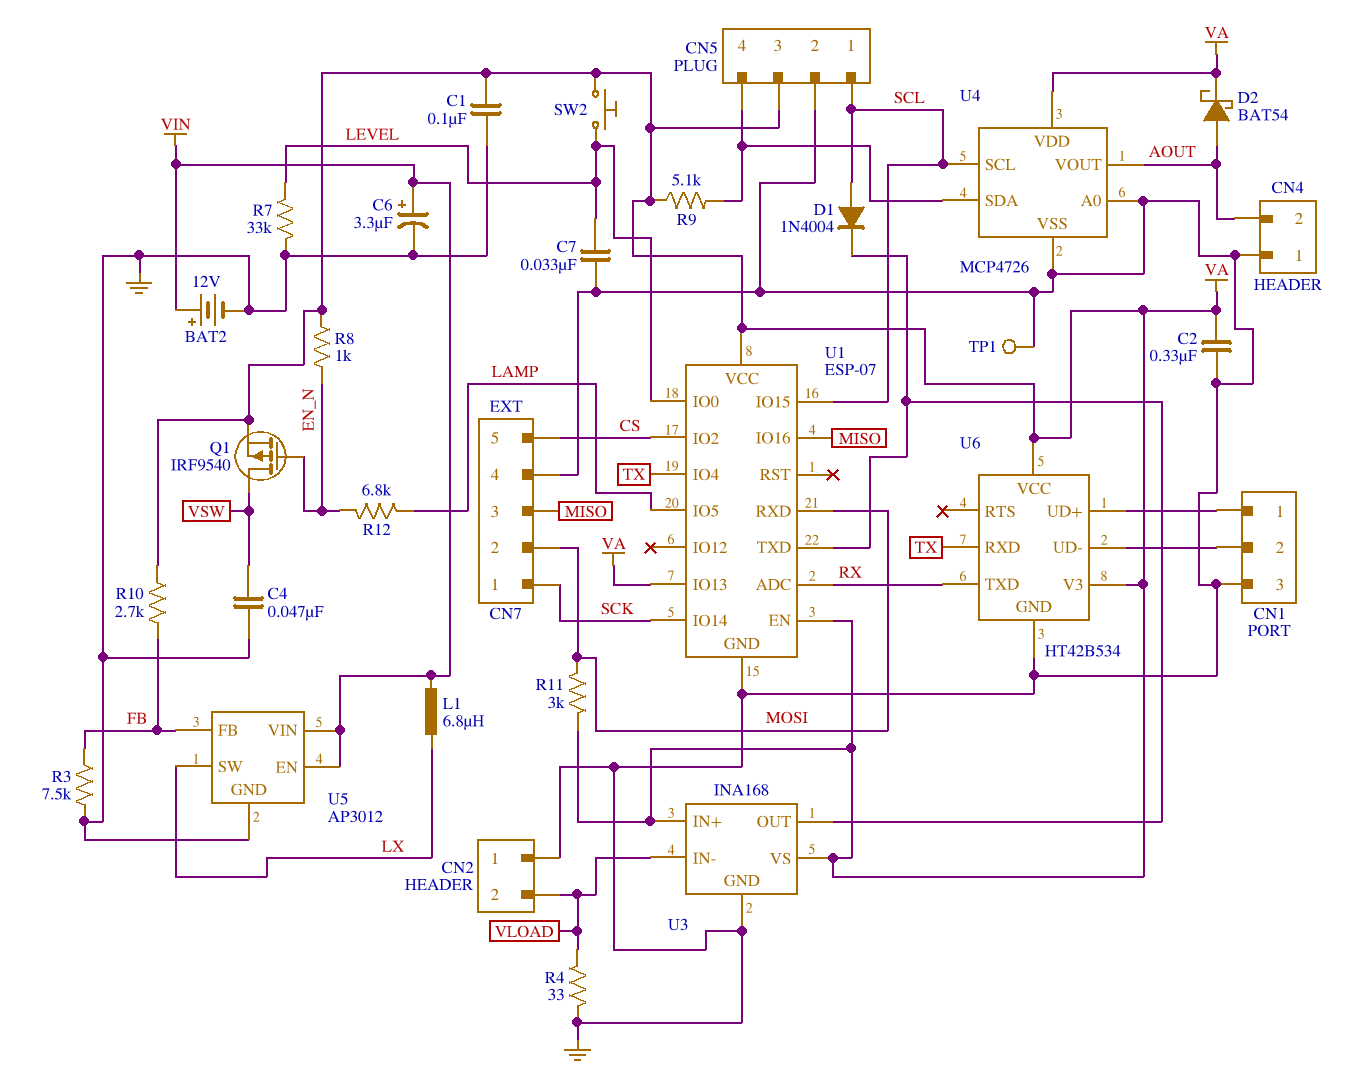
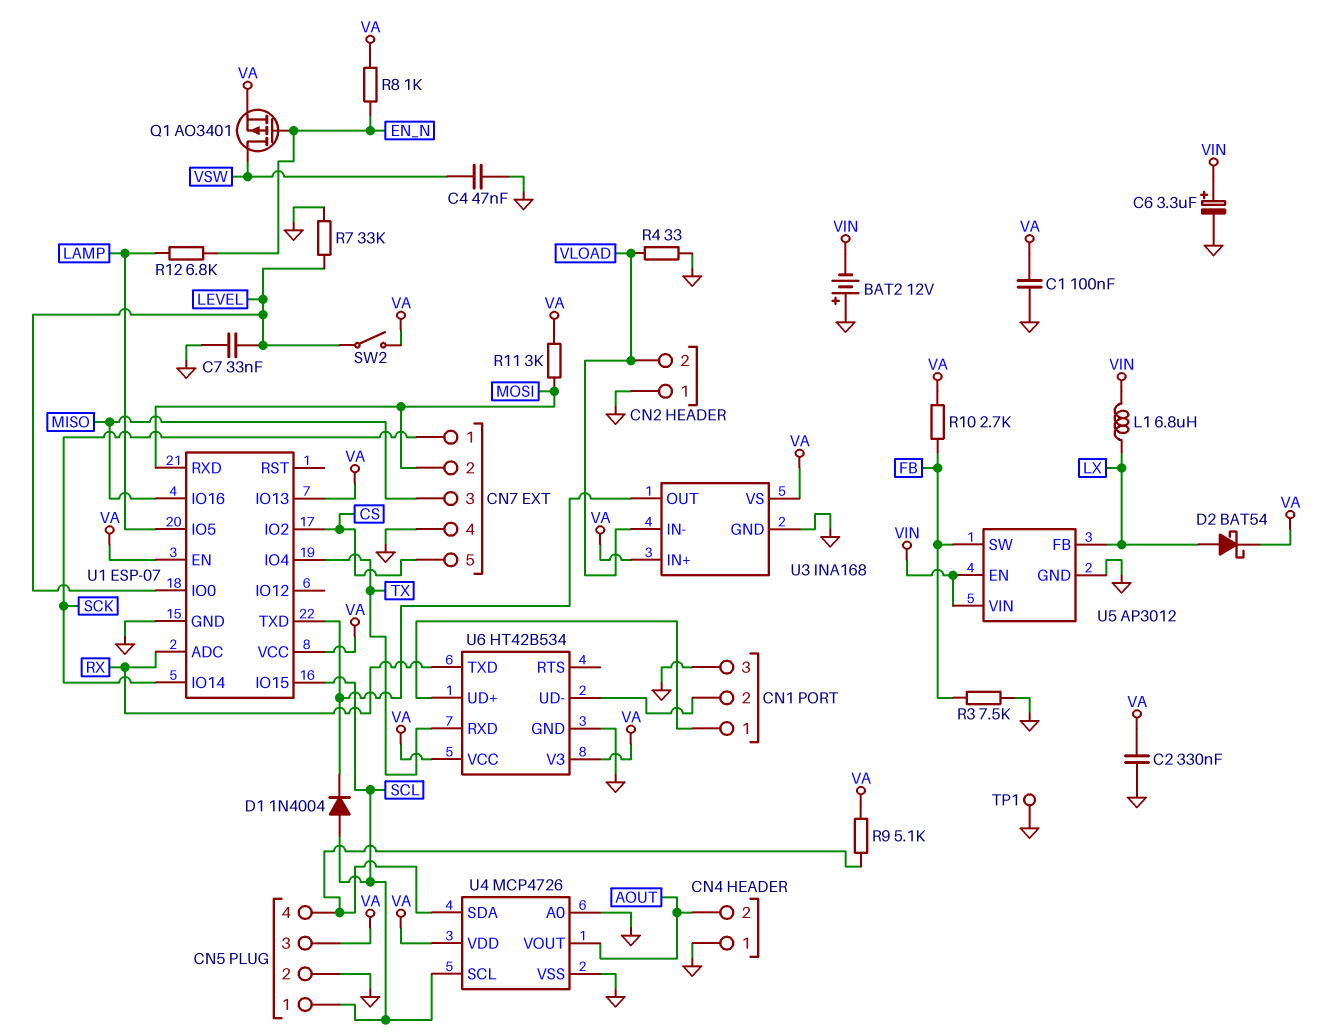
BAT2: 12V (plus VIN, minus GND) -> 12V (plus GND, minus VIN)
D2: schottky BAT54 (A AOUT, K VA) -> schottky BAT54 (A LX, K VA)
Q1: PMOS IRF9540 (G EN_N, D VSW, S VA) -> PMOS AO3401 (G EN_N, D VSW, S VA)
SW2: button (LEVEL, VA) -> switch (LEVEL, VA)
U5 pin FB: FB -> LX
U5 pin SW: LX -> FB

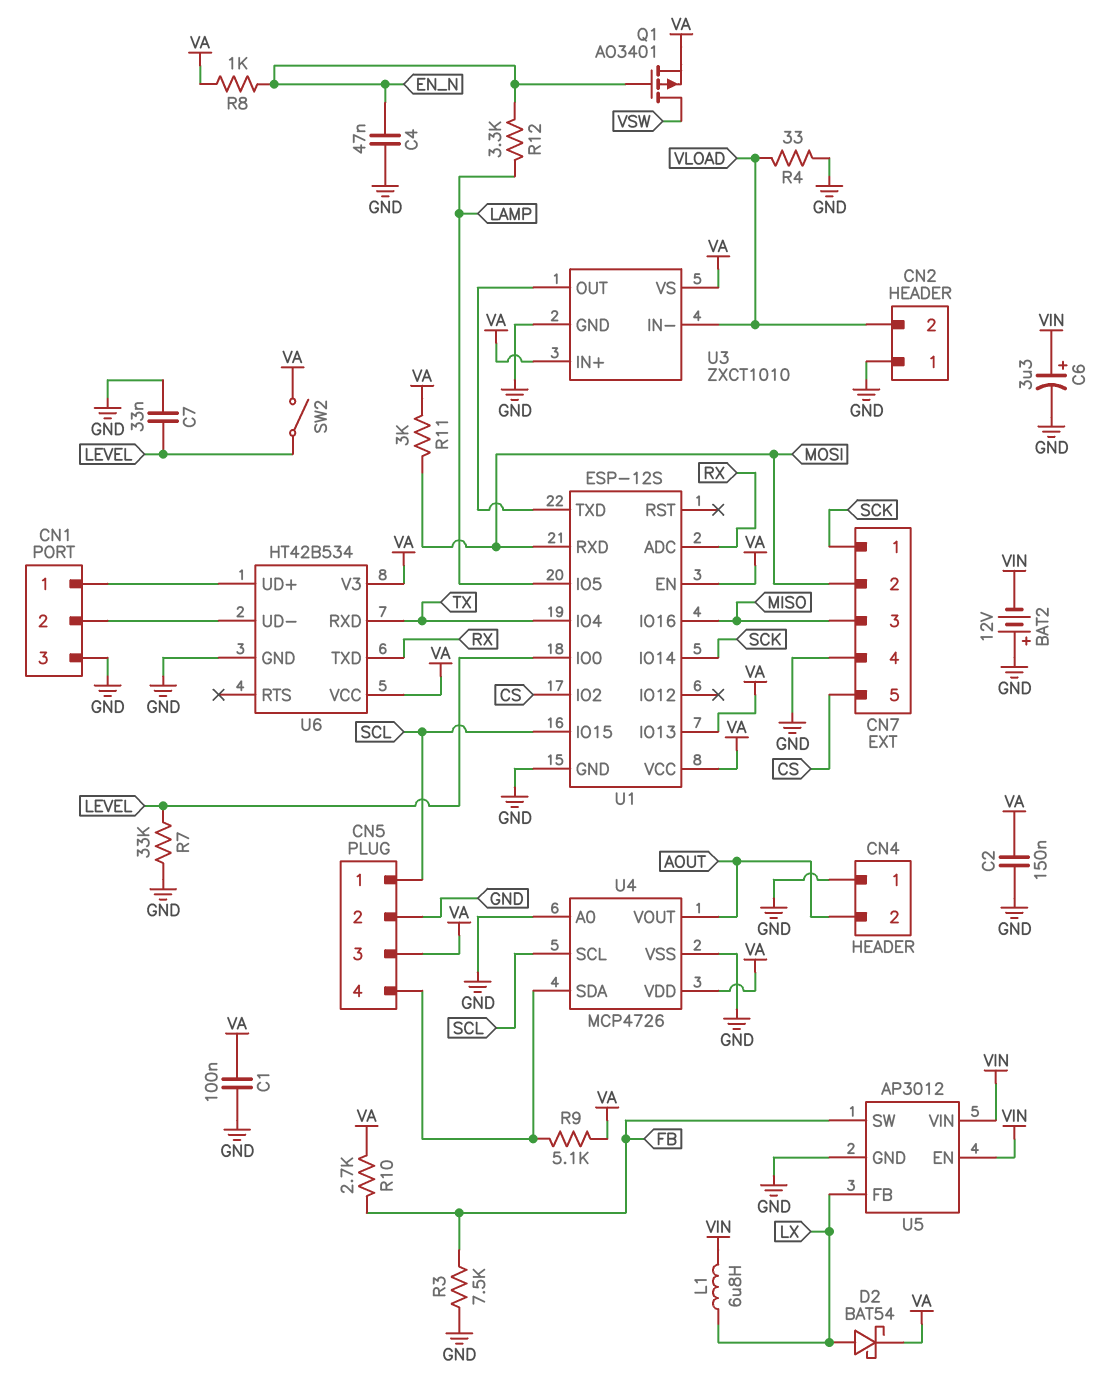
C2: 330nF (GND, VA) -> 150nF (GND, VA)
C4: 47nF (GND, VSW) -> 47nF (EN_N, GND)
D1: diode 1N4004 (A SCL, K U1/TXD) -> none
R12: 6.8k (EN_N, LAMP) -> 3.3k (EN_N, LAMP)
TP1: test point (GND) -> none
U1: ESP-07 -> ESP-12S
U3: INA168 -> ZXCT1010

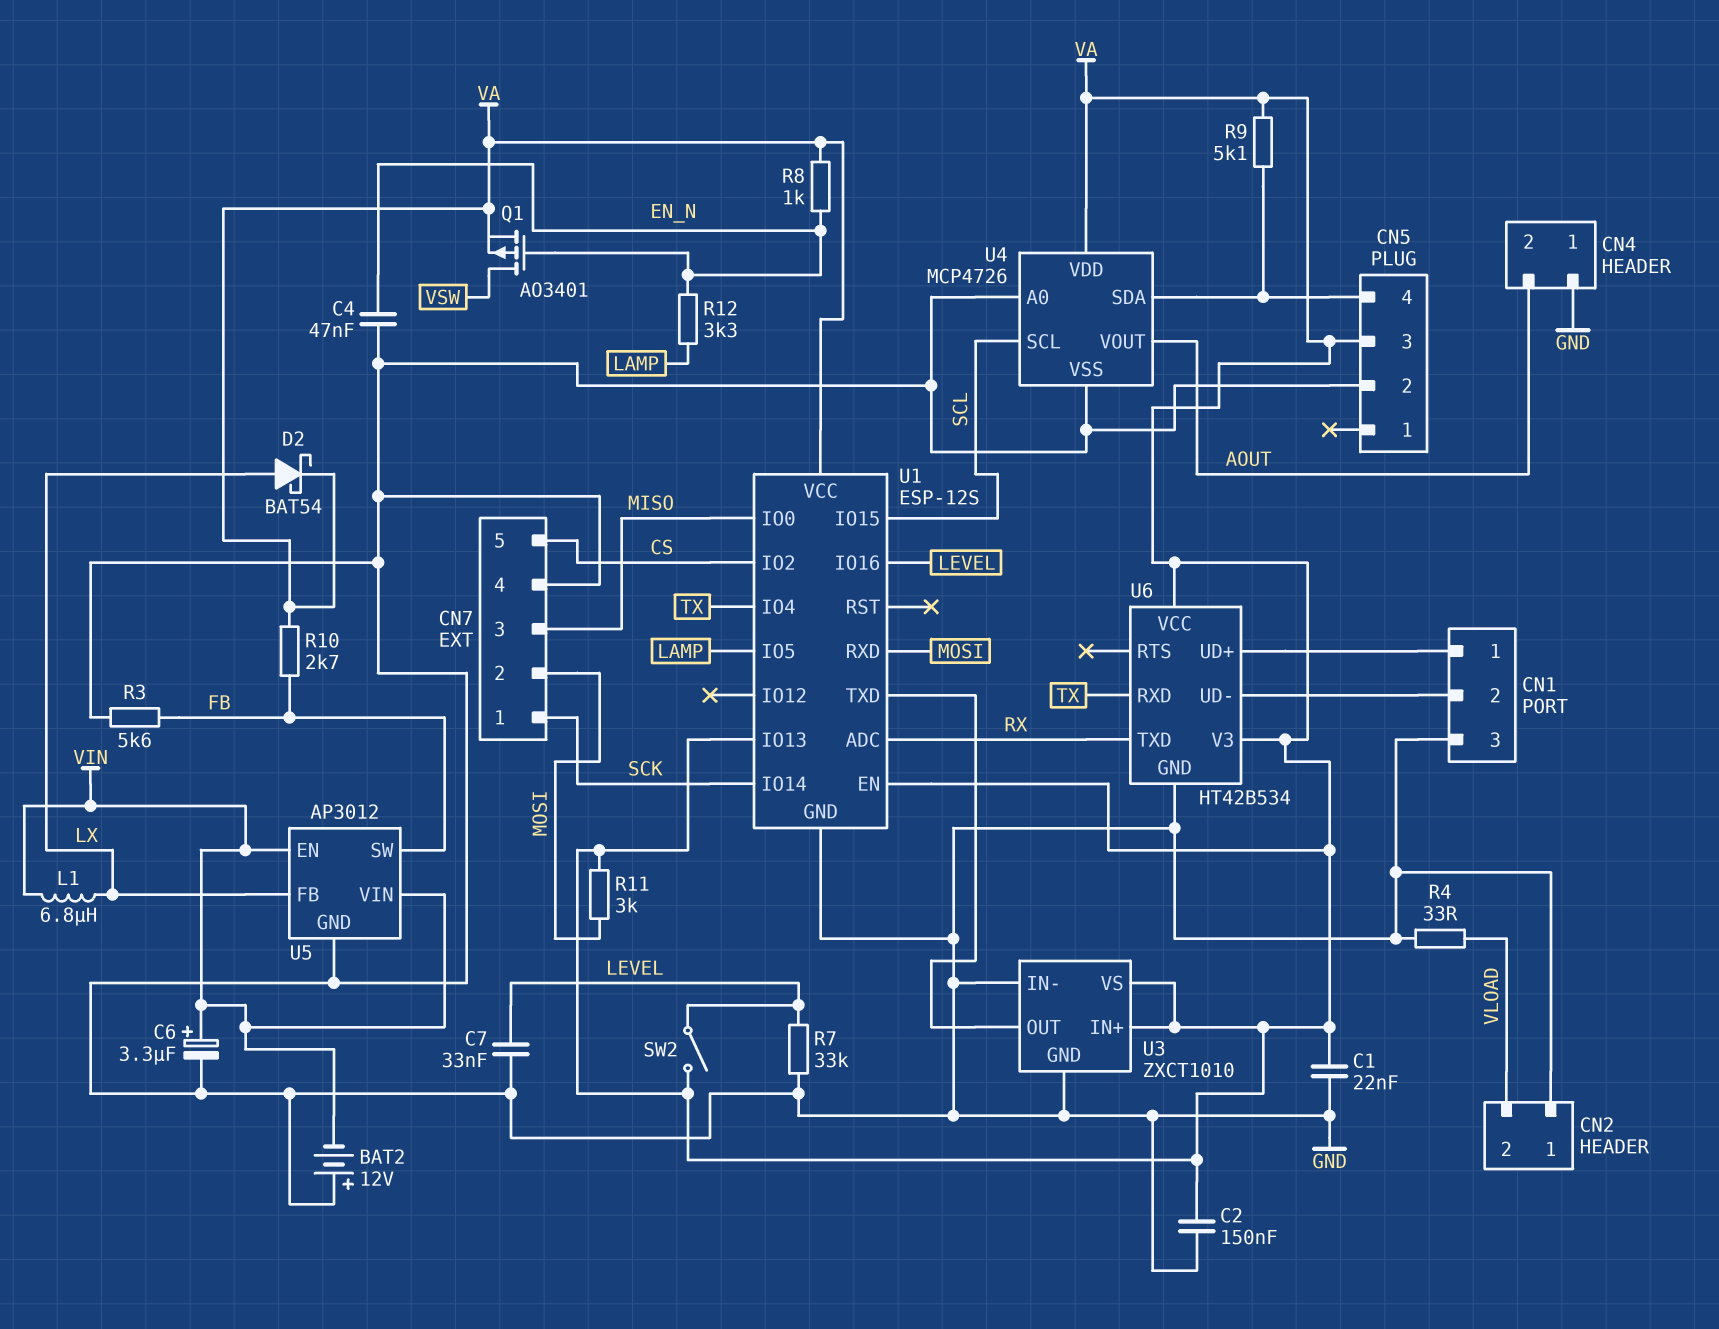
C1: 100nF (GND, VA) -> 22nF (GND, VA)
CN5 pin 1: SCL -> none
R3: 7.5k (FB, GND) -> 5.6k (FB, GND)
U1 pin IO0: LEVEL -> MISO
U1 pin IO16: MISO -> LEVEL
U3 pin IN-: VLOAD -> GND

